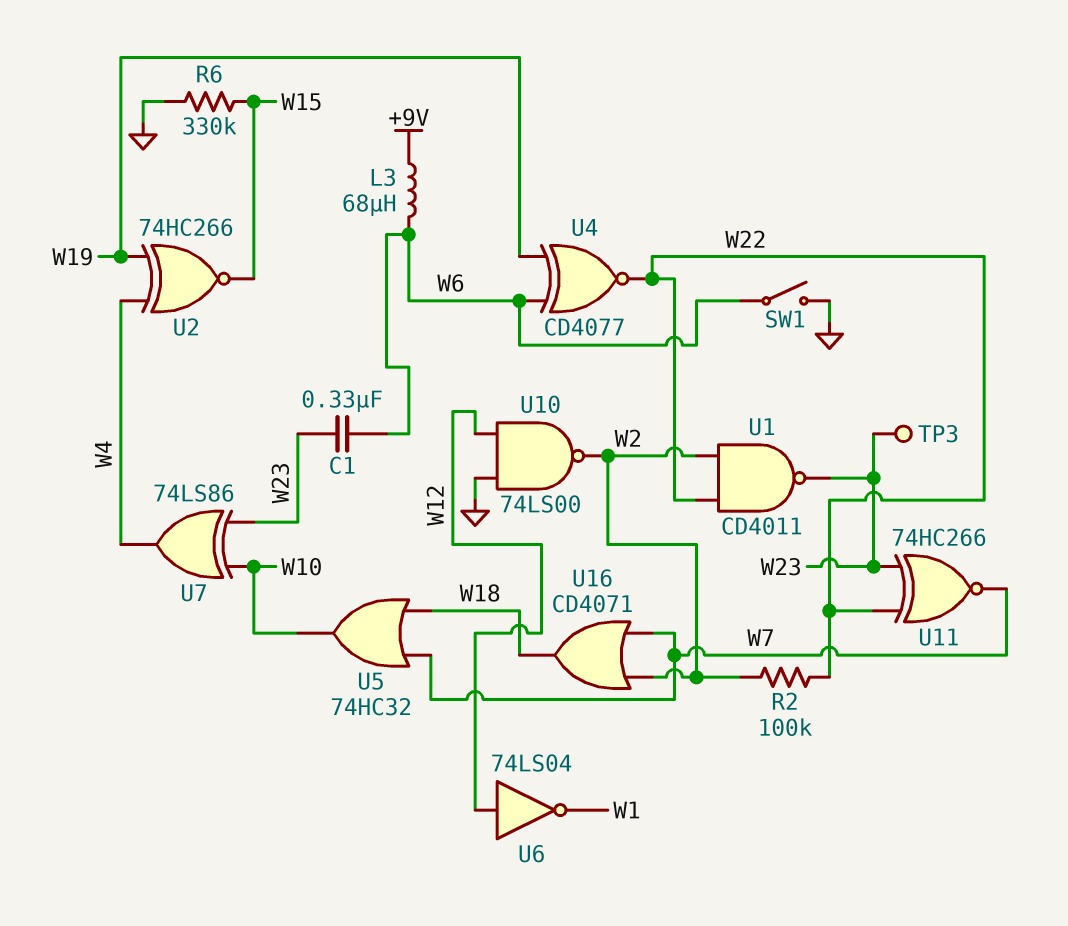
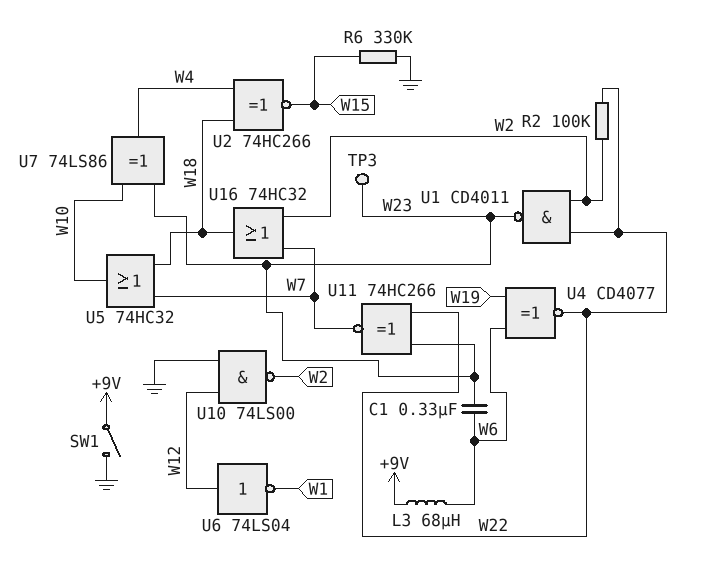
SW1: switch (GND, W6) -> switch (+9V, GND)
U2: XNOR 74HC266 (in W4, in W19, out W15) -> XNOR 74HC266 (in W4, in W18, out W15)
U16: OR CD4071 (in W2, in W7, out W18) -> OR 74HC32 (in W2, in W7, out W18)

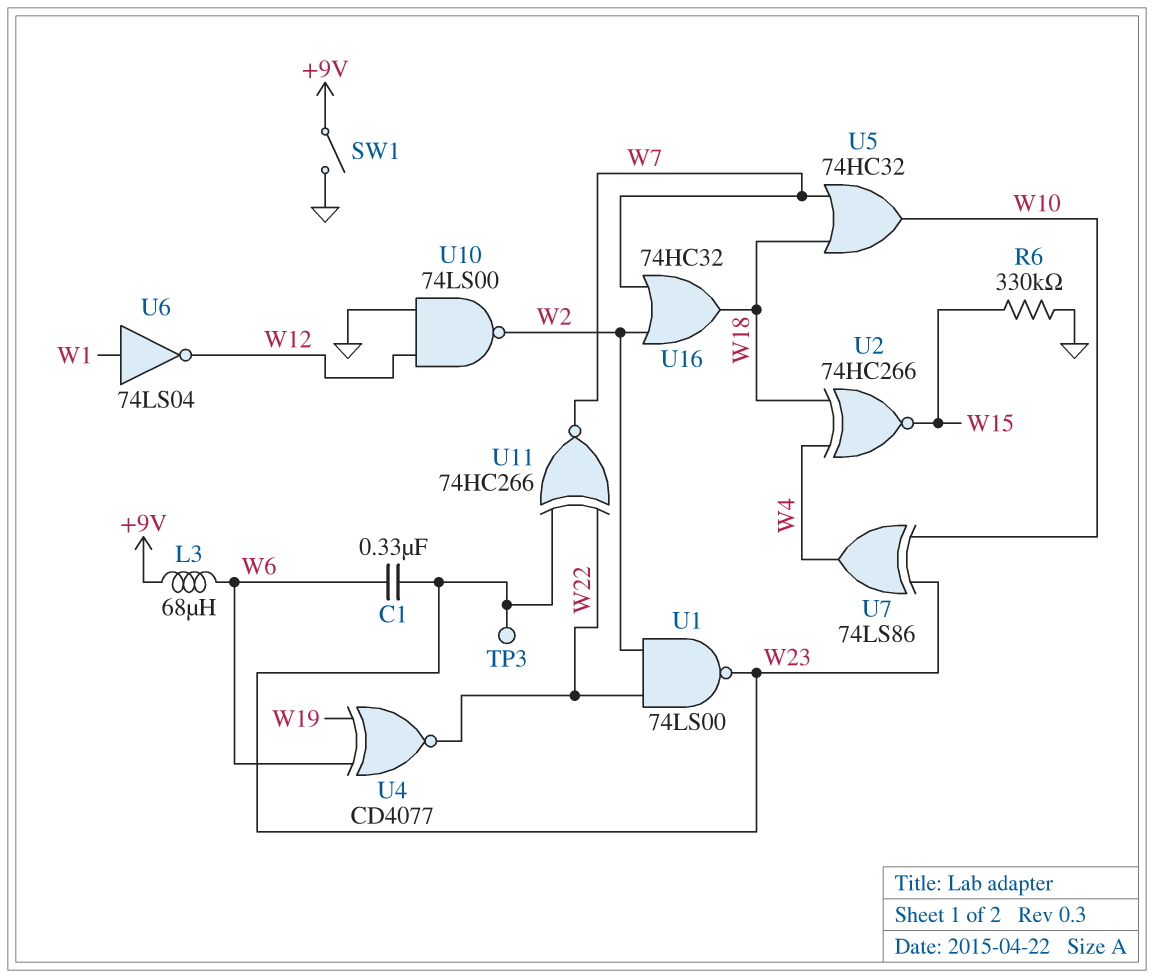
R2: 100k (W2, W22) -> none
U1: NAND CD4011 (in W2, in W22, out W23) -> NAND 74LS00 (in W2, in W22, out W23)
U6: NOT 74LS04 (in W12, out W1) -> NOT 74LS04 (in W1, out W12)

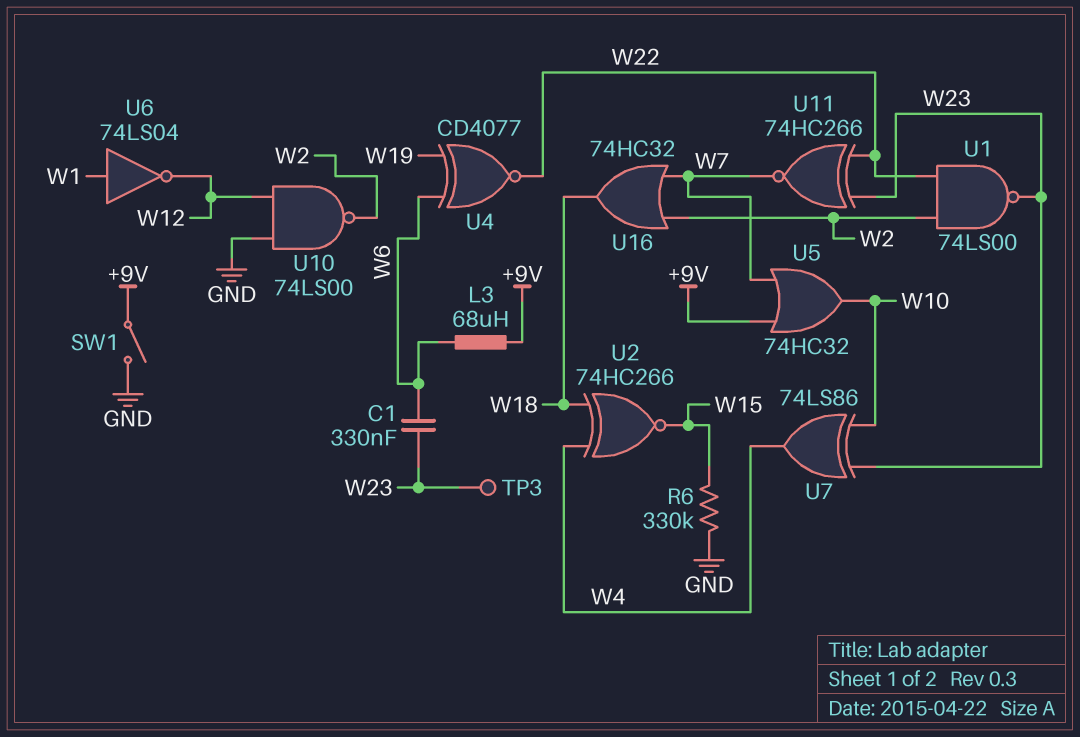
U5: OR 74HC32 (in W7, in W18, out W10) -> OR 74HC32 (in +9V, in W7, out W10)

